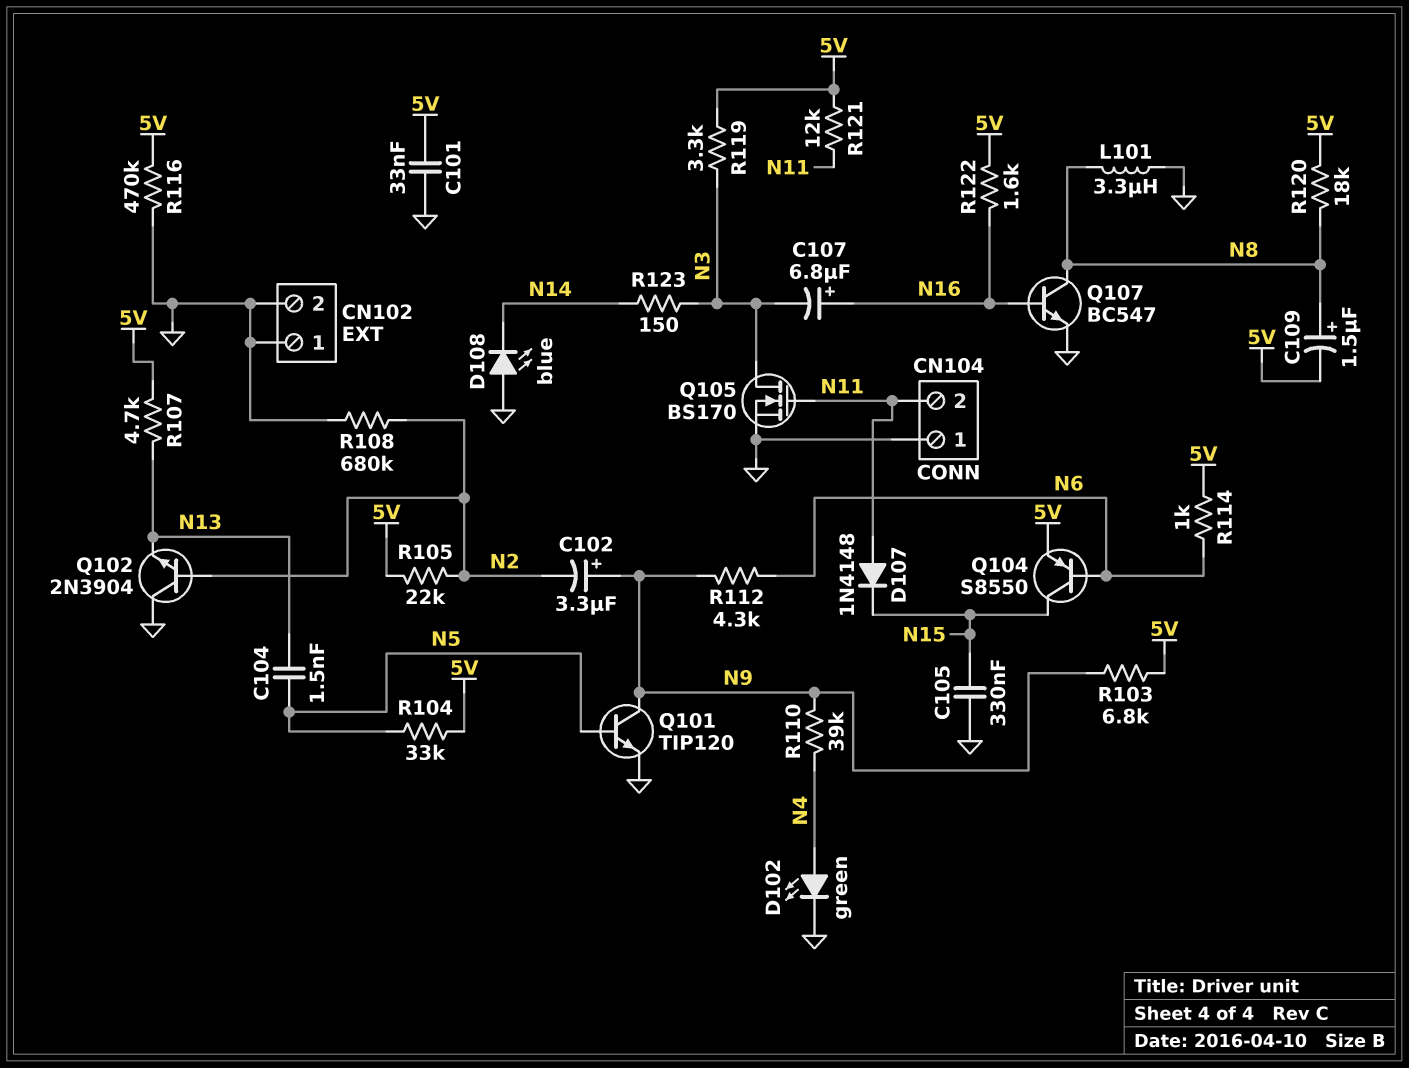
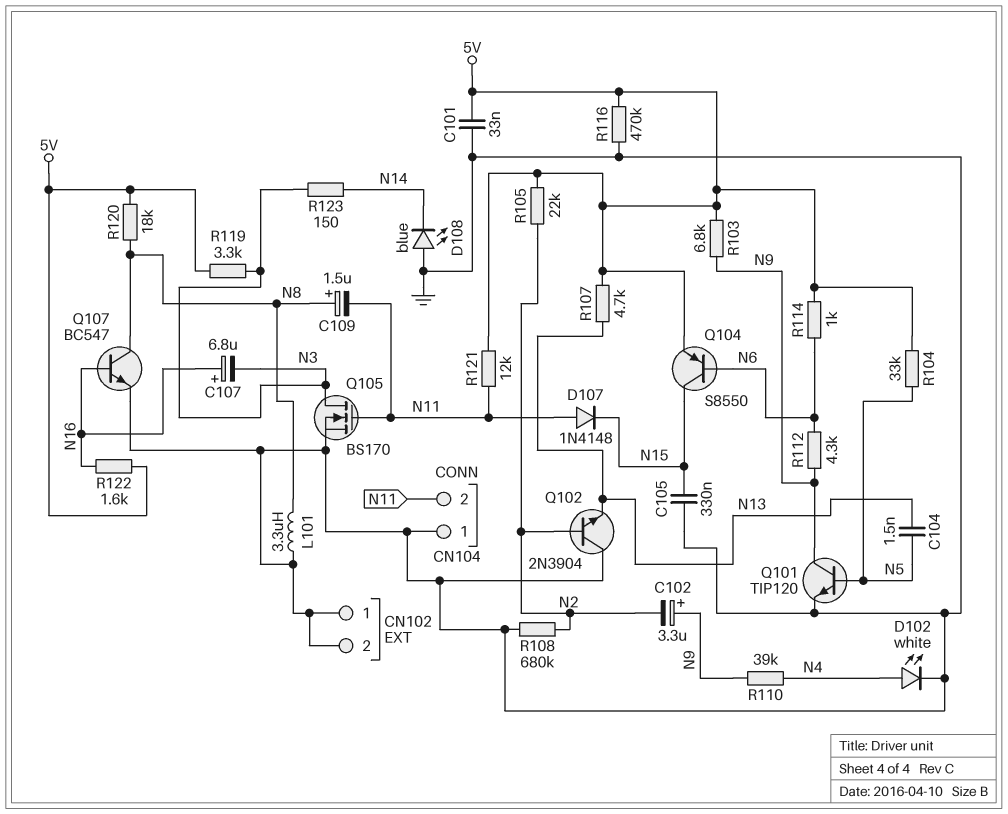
C109: 1.5uF (plus N8, minus 5V) -> 1.5uF (plus N8, minus N11)
D102: LED green (A N4, K GND) -> LED white (A N4, K GND)

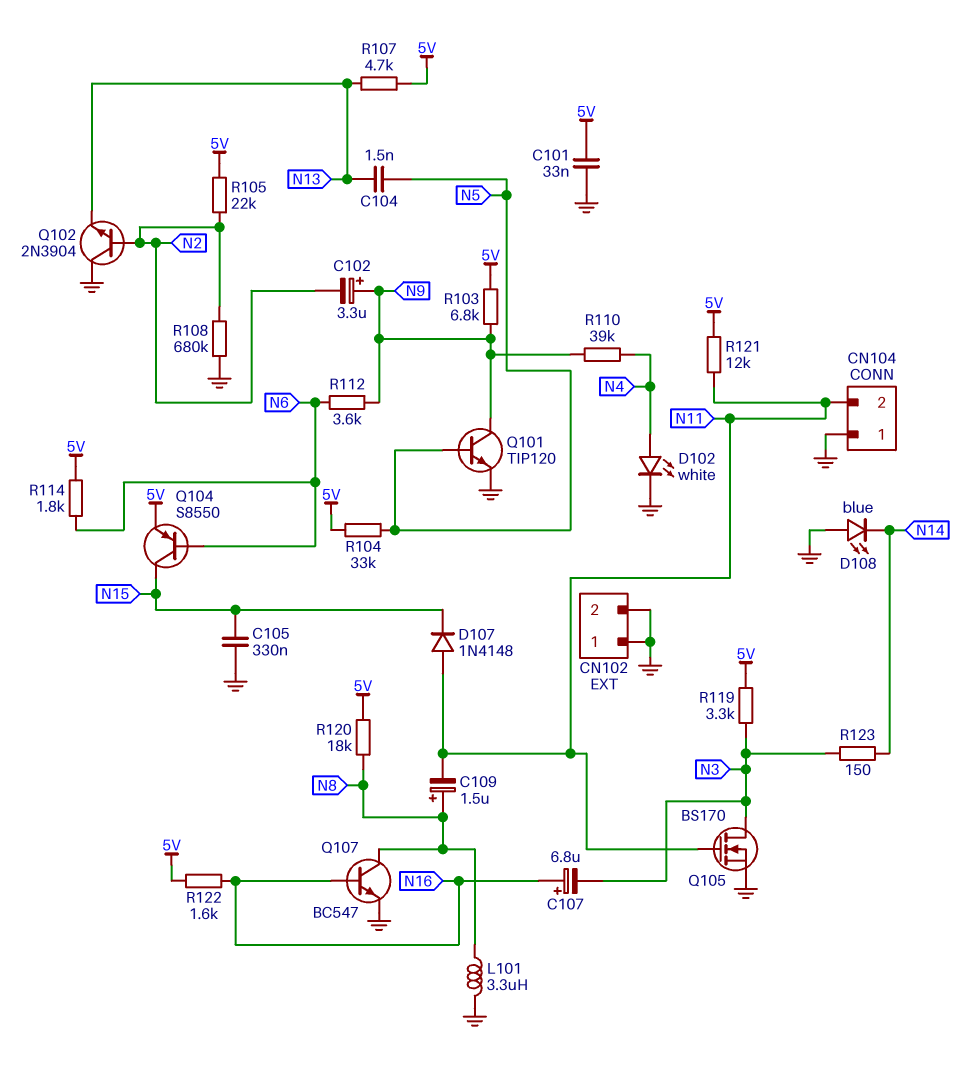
R112: 4.3k (N6, N9) -> 3.6k (N6, N9)
R114: 1k (5V, N6) -> 1.8k (5V, N6)
R116: 470k (5V, GND) -> none

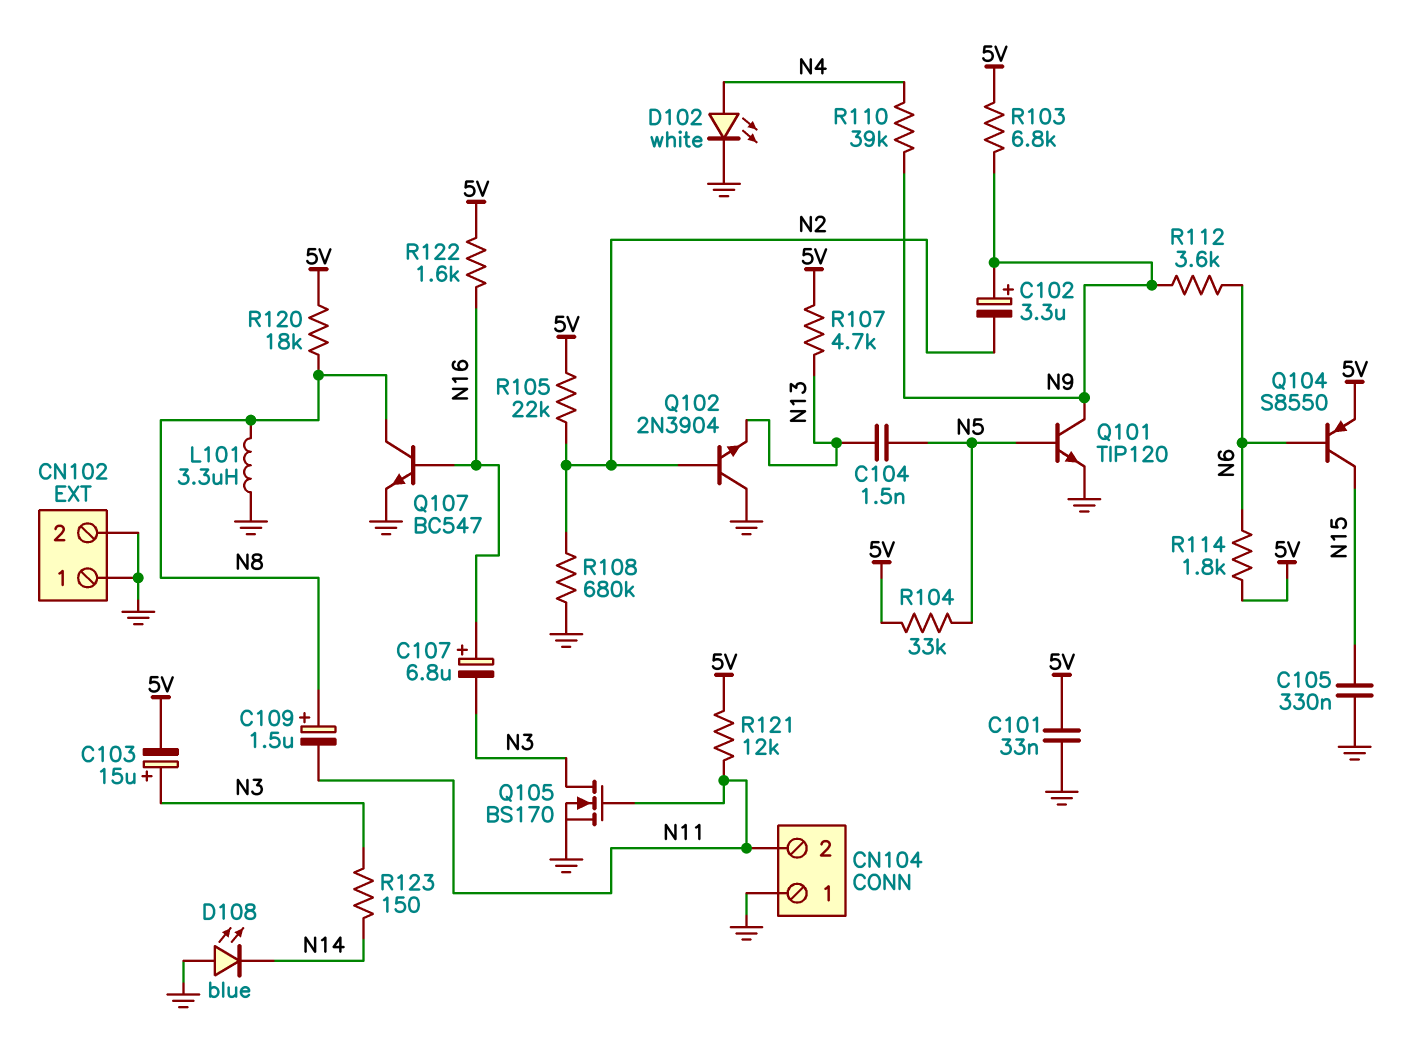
C103: none -> 15uF (plus N3, minus 5V)
D107: diode 1N4148 (A N11, K N15) -> none
R119: 3.3k (5V, N3) -> none

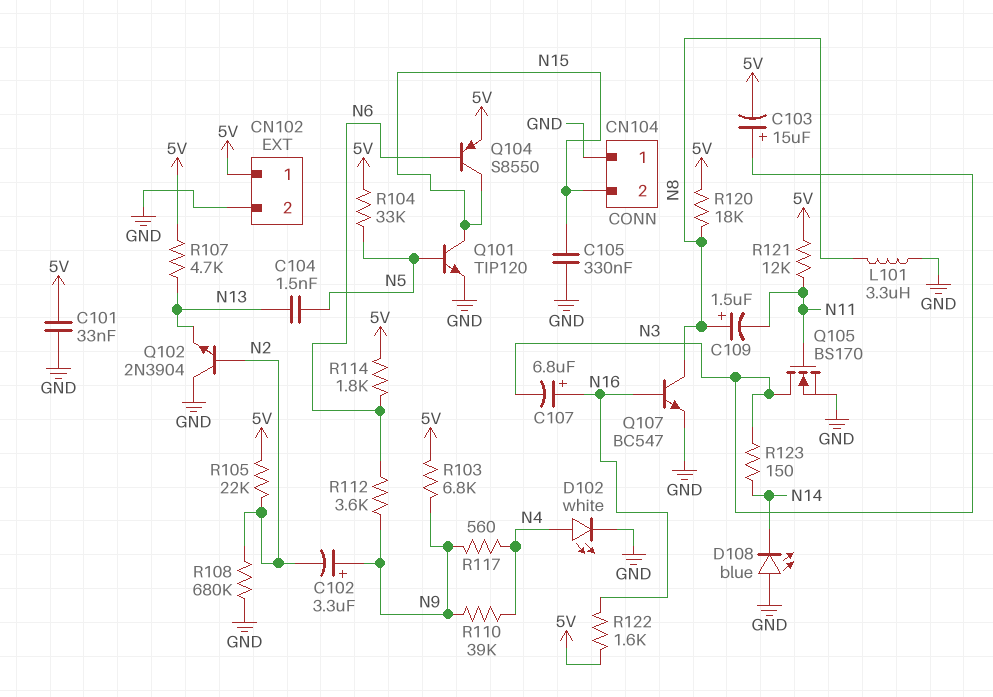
CN102 pin 1: GND -> 5V
CN104 pin 2: N11 -> N15
Q101: NPN TIP120 (B N5, C N9, E GND) -> NPN TIP120 (B N5, C N15, E GND)
R117: none -> 560 (N4, N9)

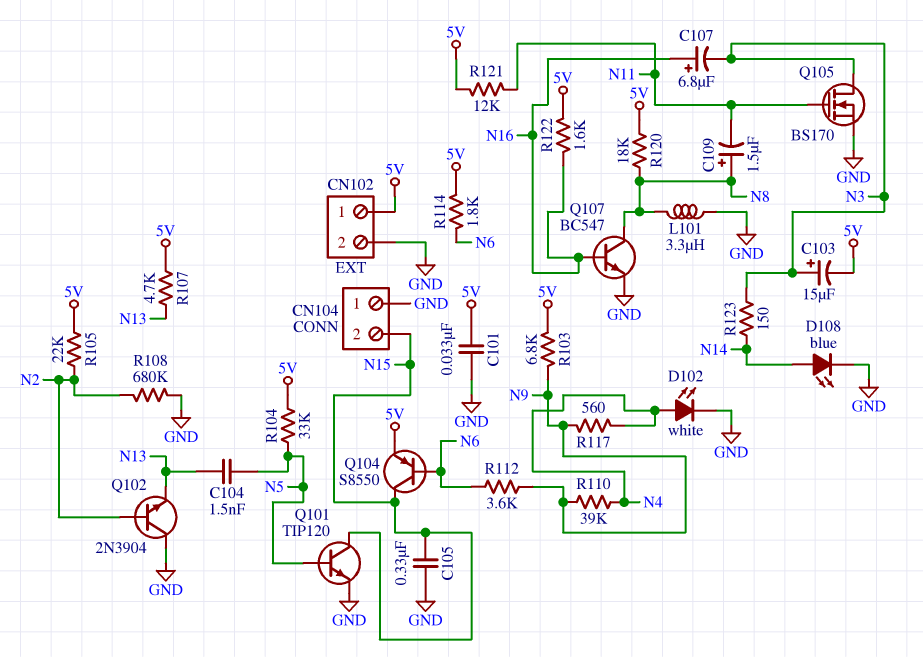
C102: 3.3uF (plus N9, minus N2) -> none
D108: LED blue (A GND, K N14) -> LED blue (A N14, K GND)

